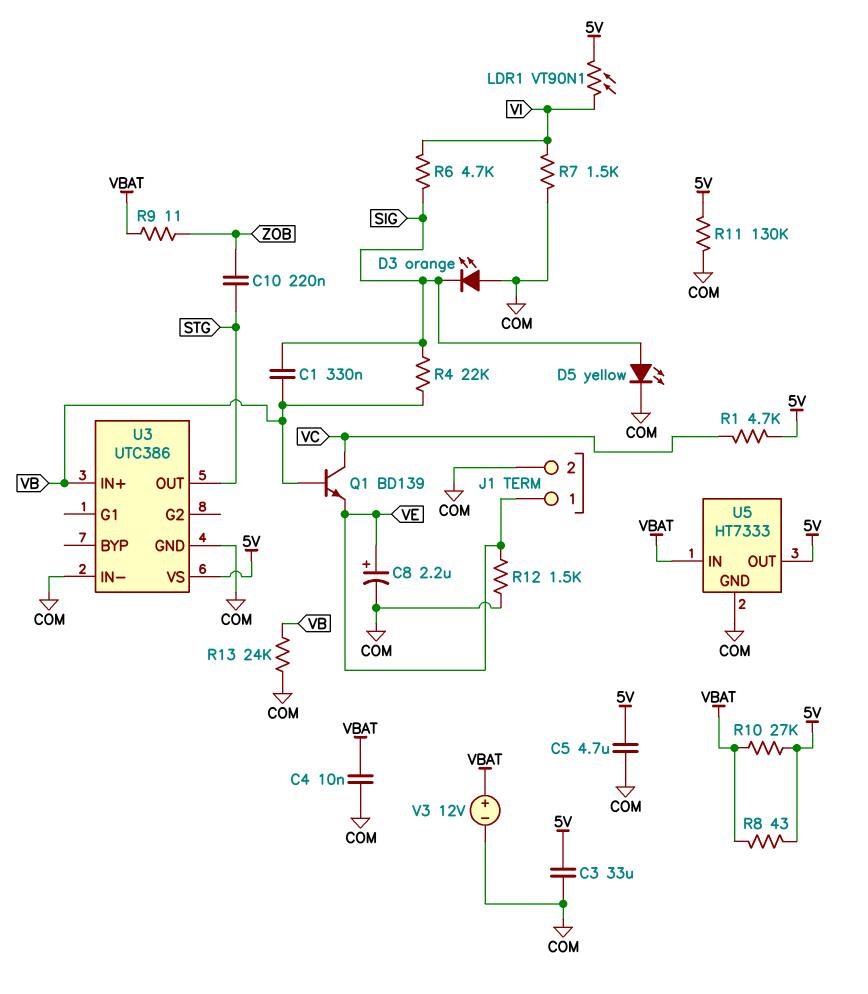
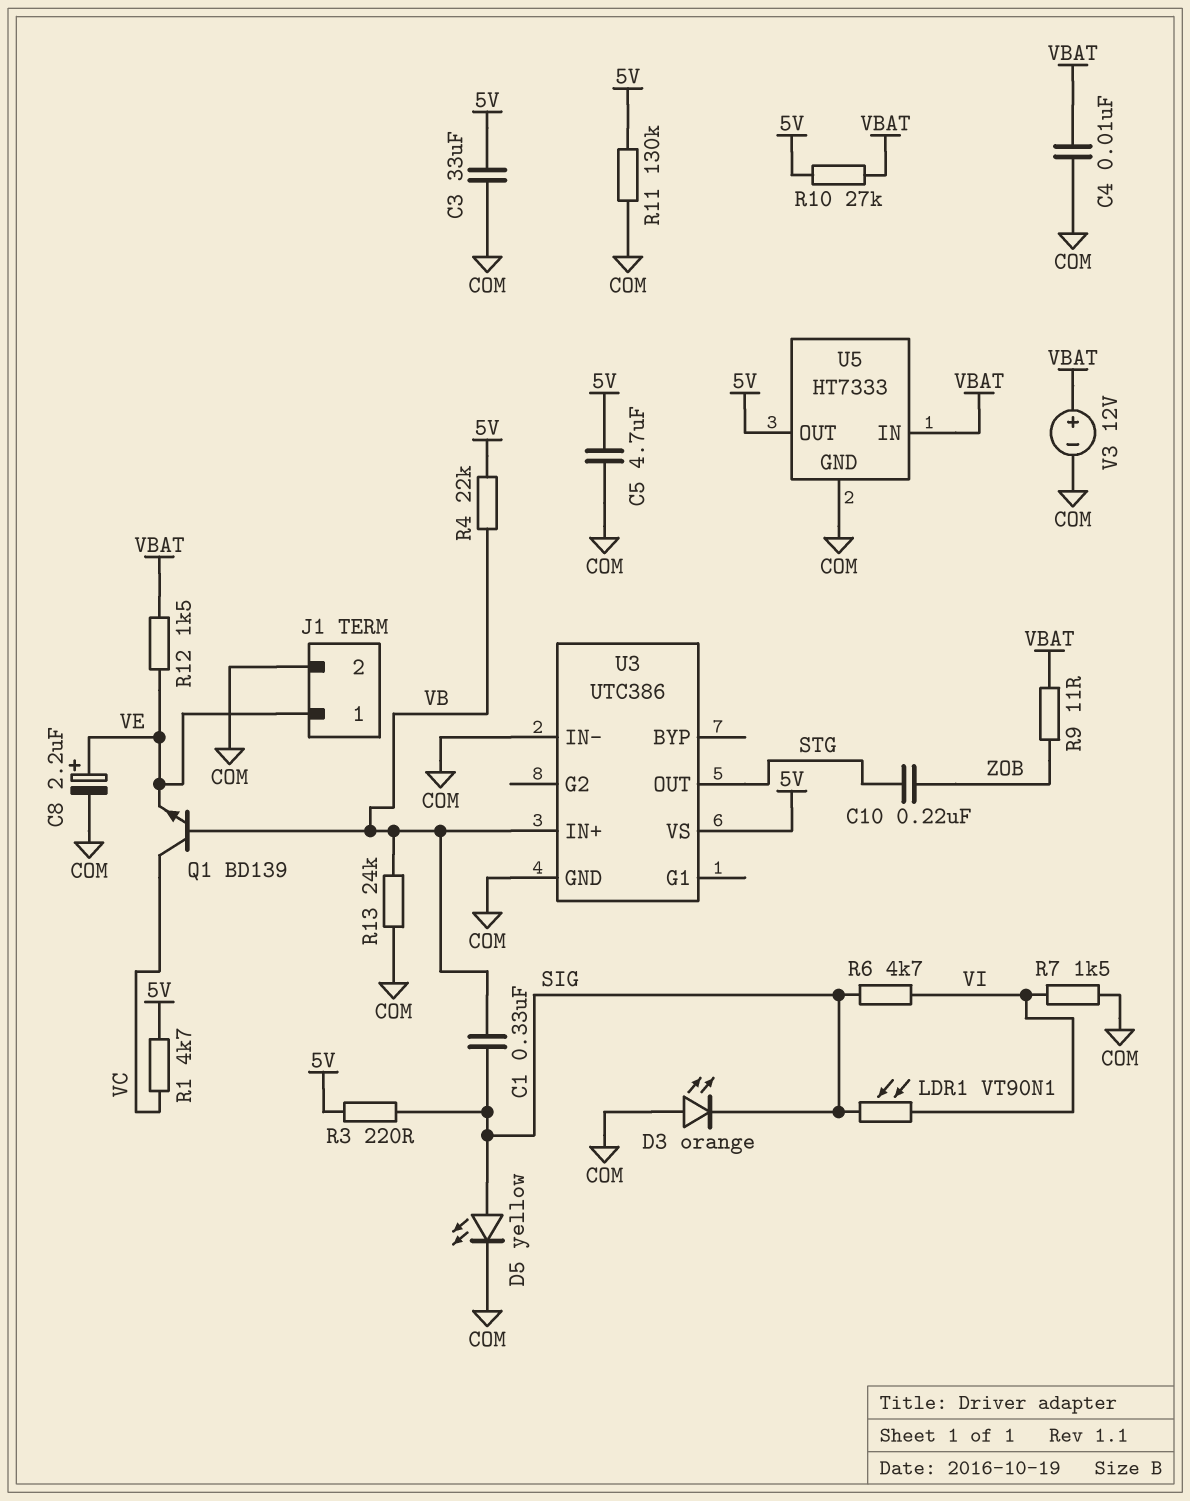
LDR1: VT90N1 (5V, VI) -> VT90N1 (SIG, VI)
R3: none -> 220 (5V, SIG)
R4: 22k (SIG, VB) -> 22k (5V, VB)
R8: 43 (5V, VBAT) -> none
R12: 1.5k (COM, VE) -> 1.5k (VBAT, VE)

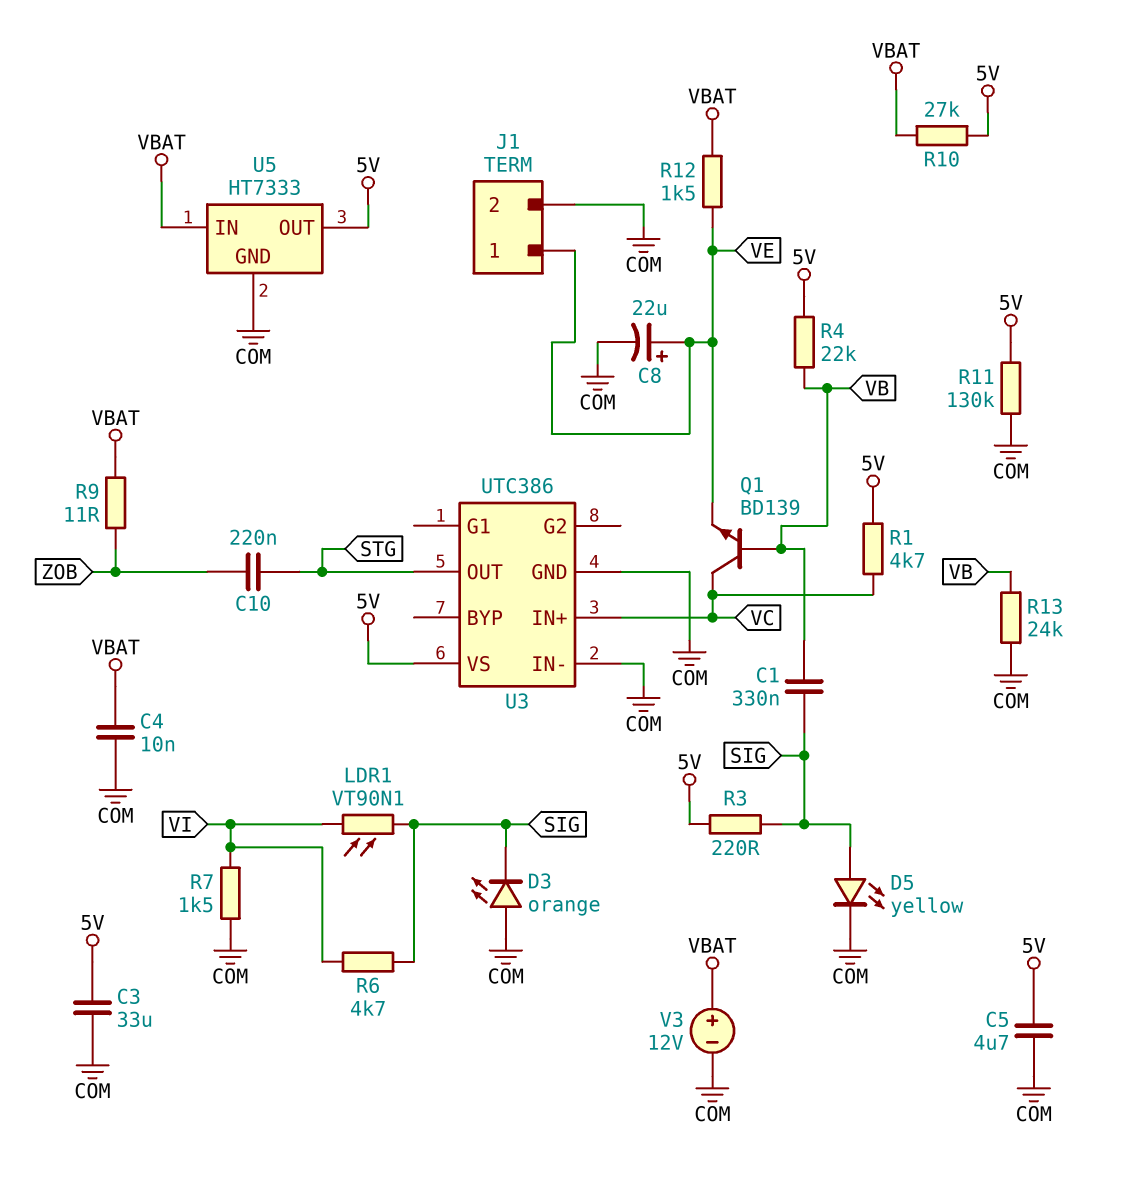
C8: 2.2uF (plus VE, minus COM) -> 22uF (plus VE, minus COM)
U3 pin IN+: VB -> VC

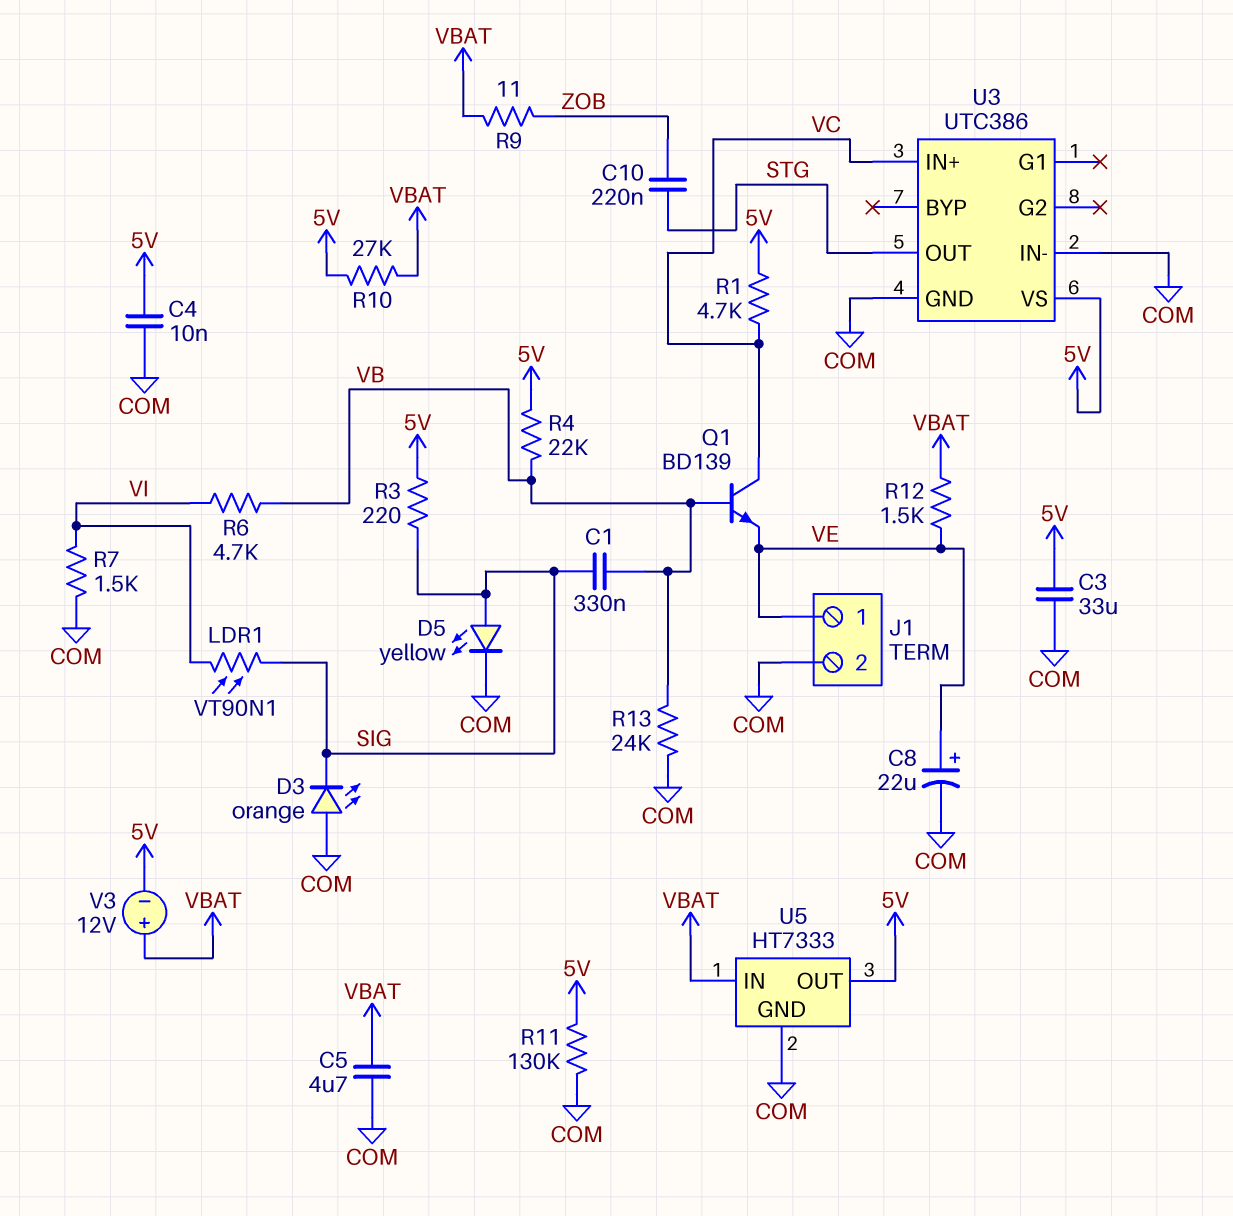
C4: 10nF (COM, VBAT) -> 10nF (5V, COM)
C5: 4.7uF (5V, COM) -> 4.7uF (COM, VBAT)
R6: 4.7k (SIG, VI) -> 4.7k (VB, VI)
V3: 12V (plus VBAT, minus COM) -> 12V (plus VBAT, minus 5V)

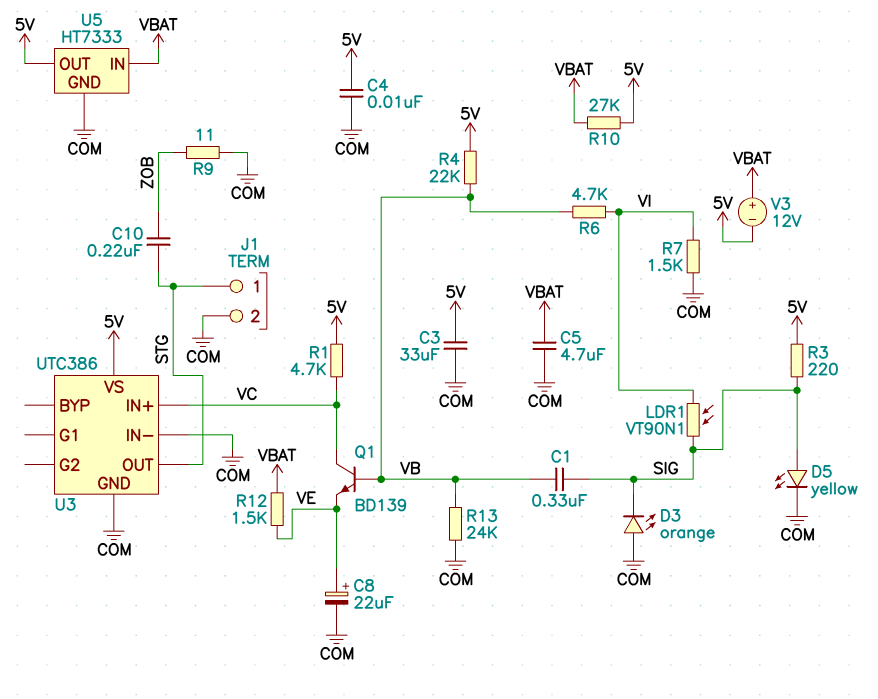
J1 pin 1: VE -> STG
R9: 11 (VBAT, ZOB) -> 11 (COM, ZOB)
R11: 130k (5V, COM) -> none

